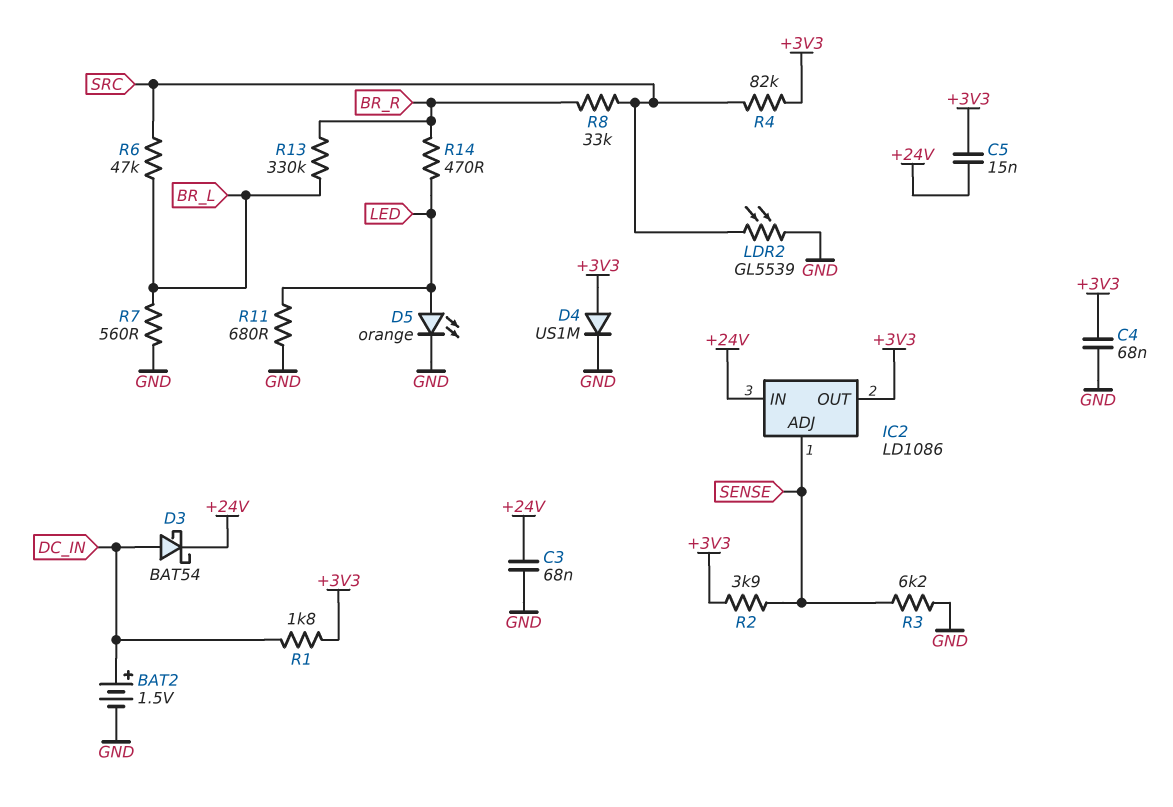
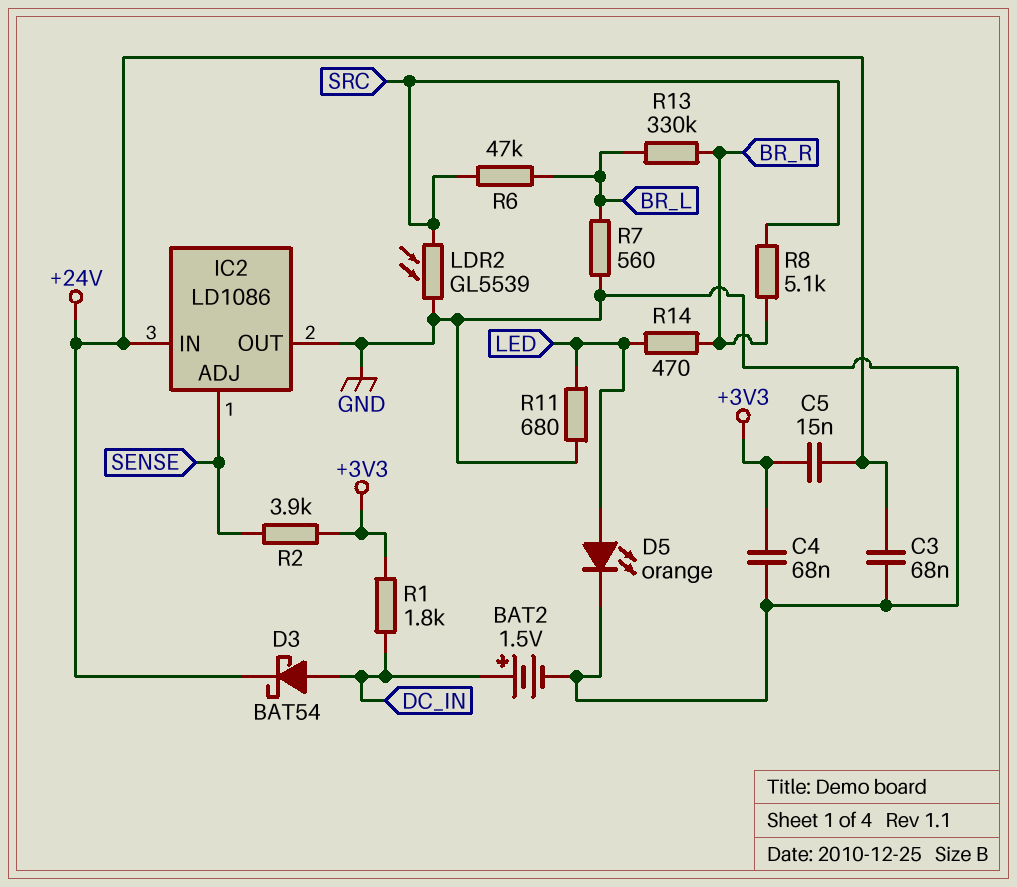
D4: diode US1M (A +3V3, K GND) -> none
IC2 pin OUT: +3V3 -> GND
R3: 6.2k (GND, SENSE) -> none
R4: 82k (+3V3, SRC) -> none
R8: 33k (BR_R, SRC) -> 5.1k (BR_R, SRC)

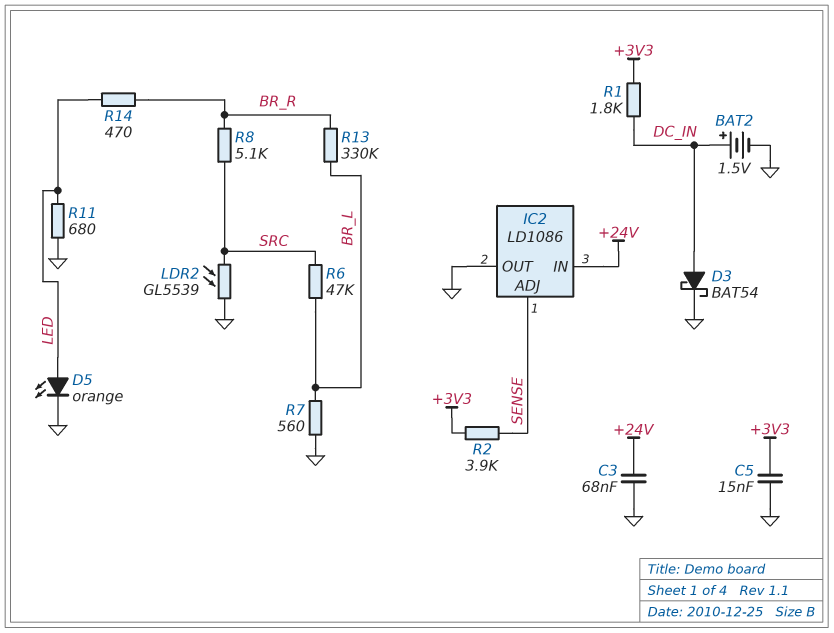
C4: 68nF (+3V3, GND) -> none
C5: 15nF (+3V3, +24V) -> 15nF (+3V3, GND)
D3: schottky BAT54 (A DC_IN, K +24V) -> schottky BAT54 (A DC_IN, K GND)

